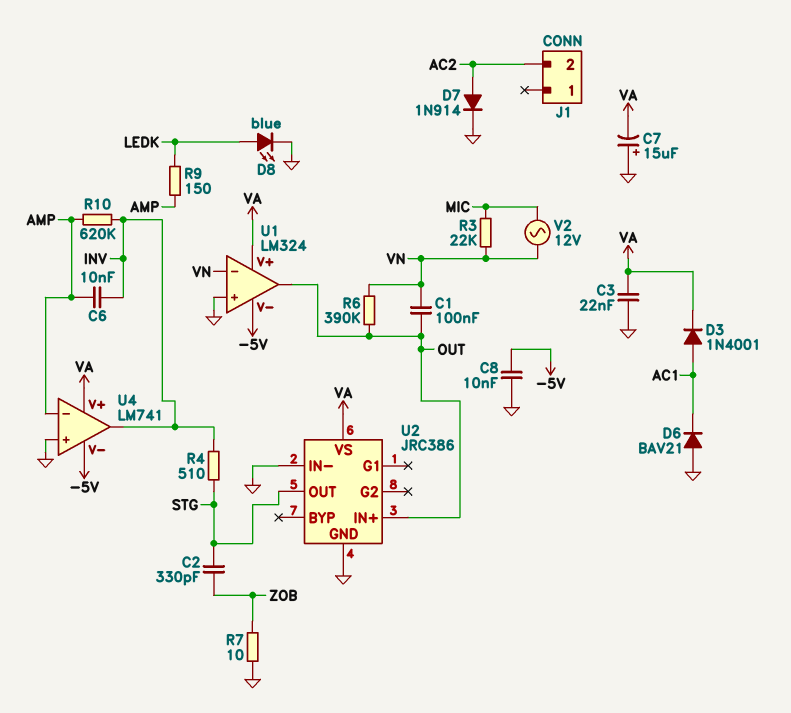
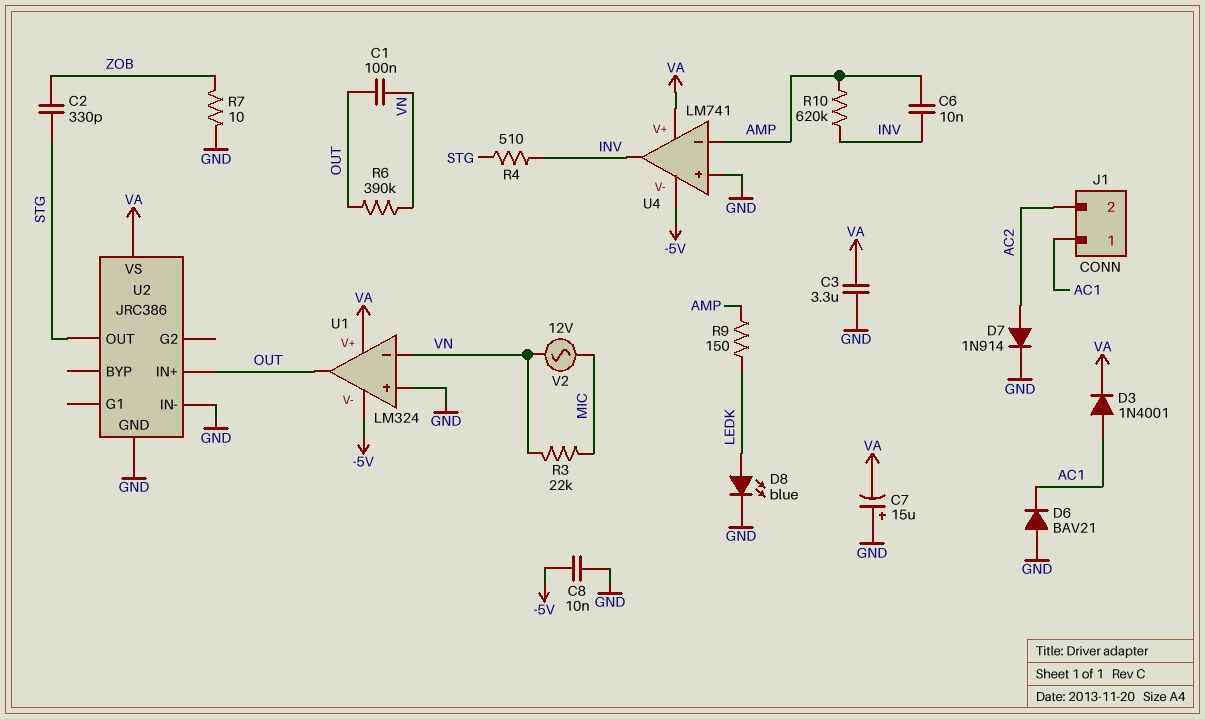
C3: 22nF (GND, VA) -> 3.3uF (GND, VA)
J1 pin 1: none -> AC1

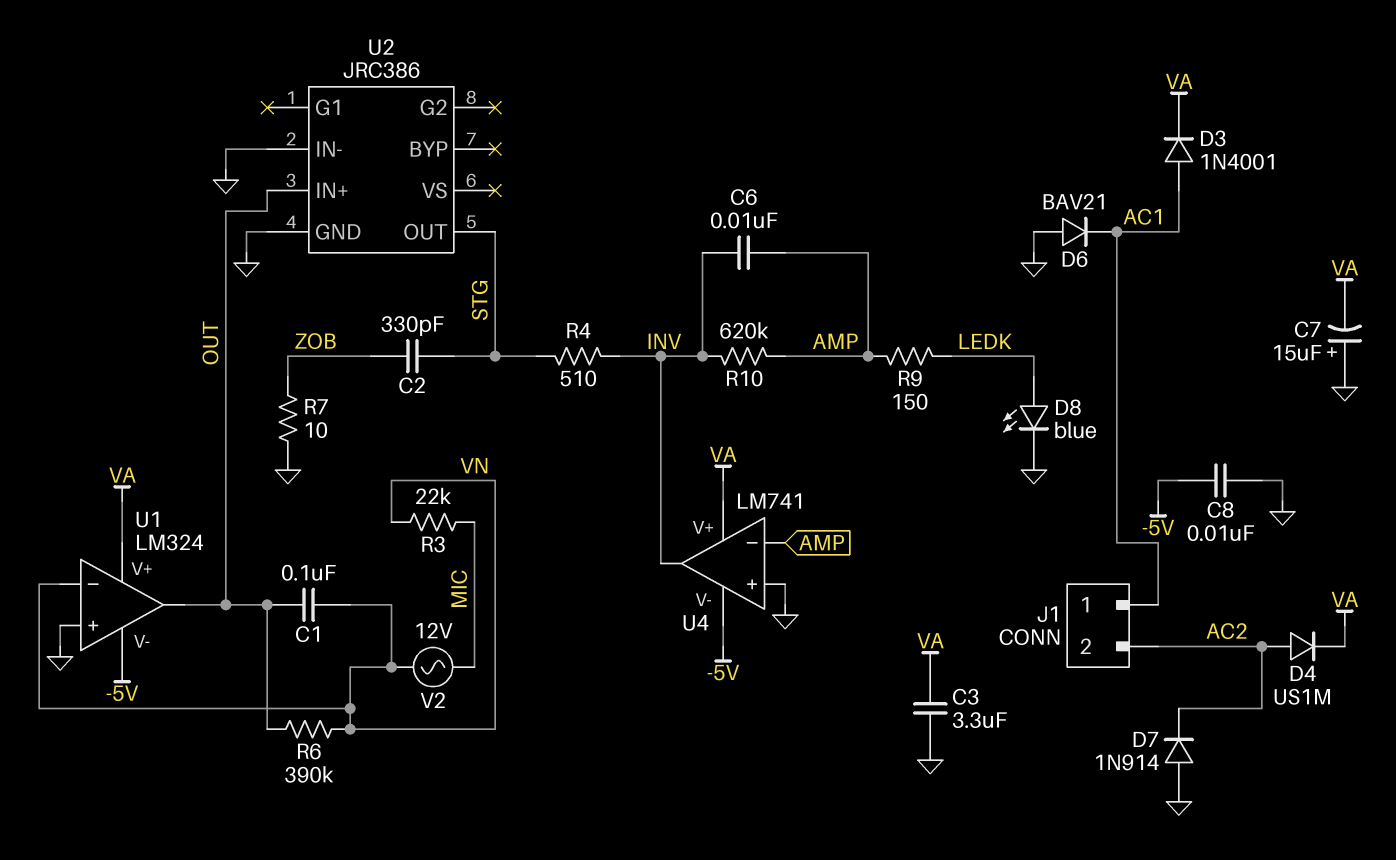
D4: none -> diode US1M (A AC2, K VA)
D7: diode 1N914 (A AC2, K GND) -> diode 1N914 (A GND, K AC2)
U2 pin VS: VA -> none

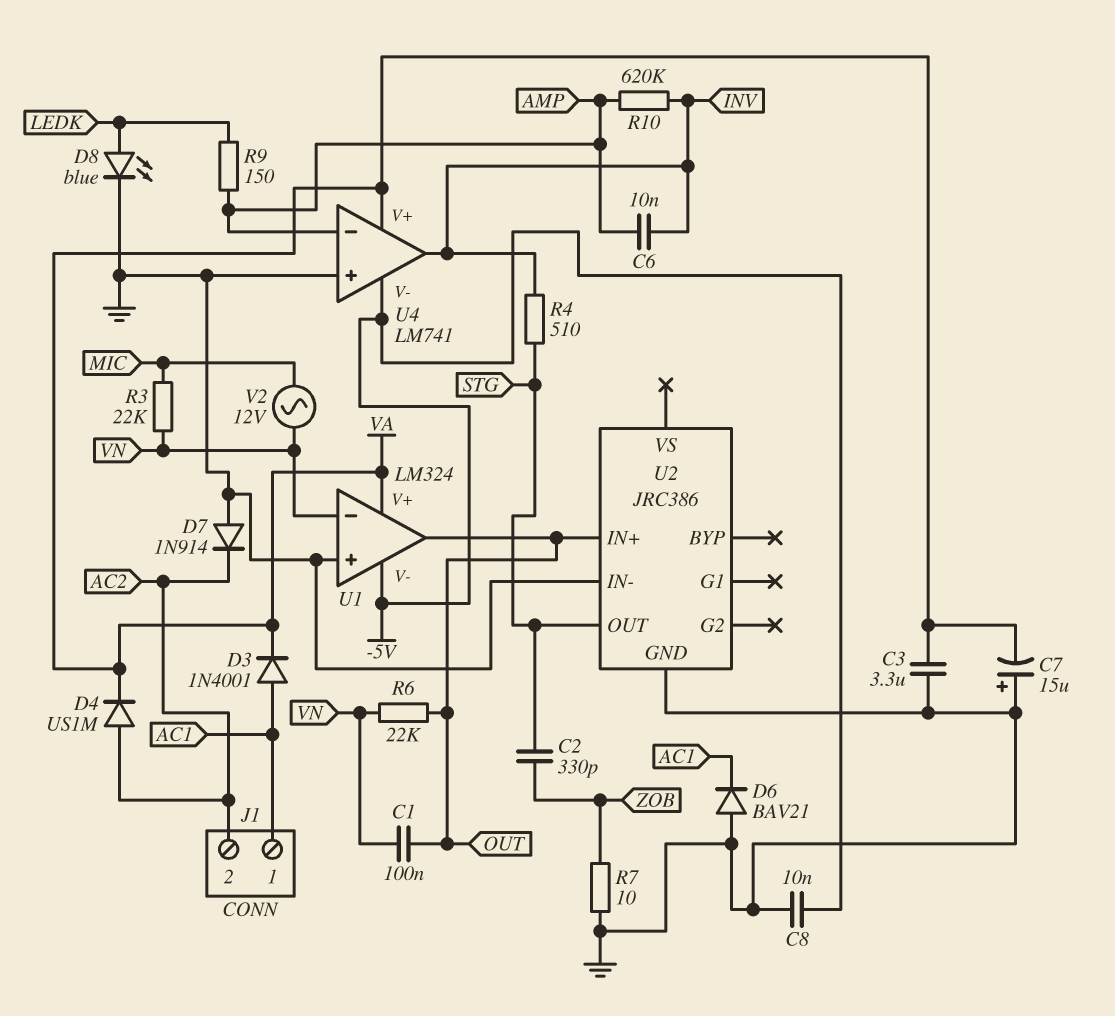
R6: 390k (OUT, VN) -> 22k (OUT, VN)

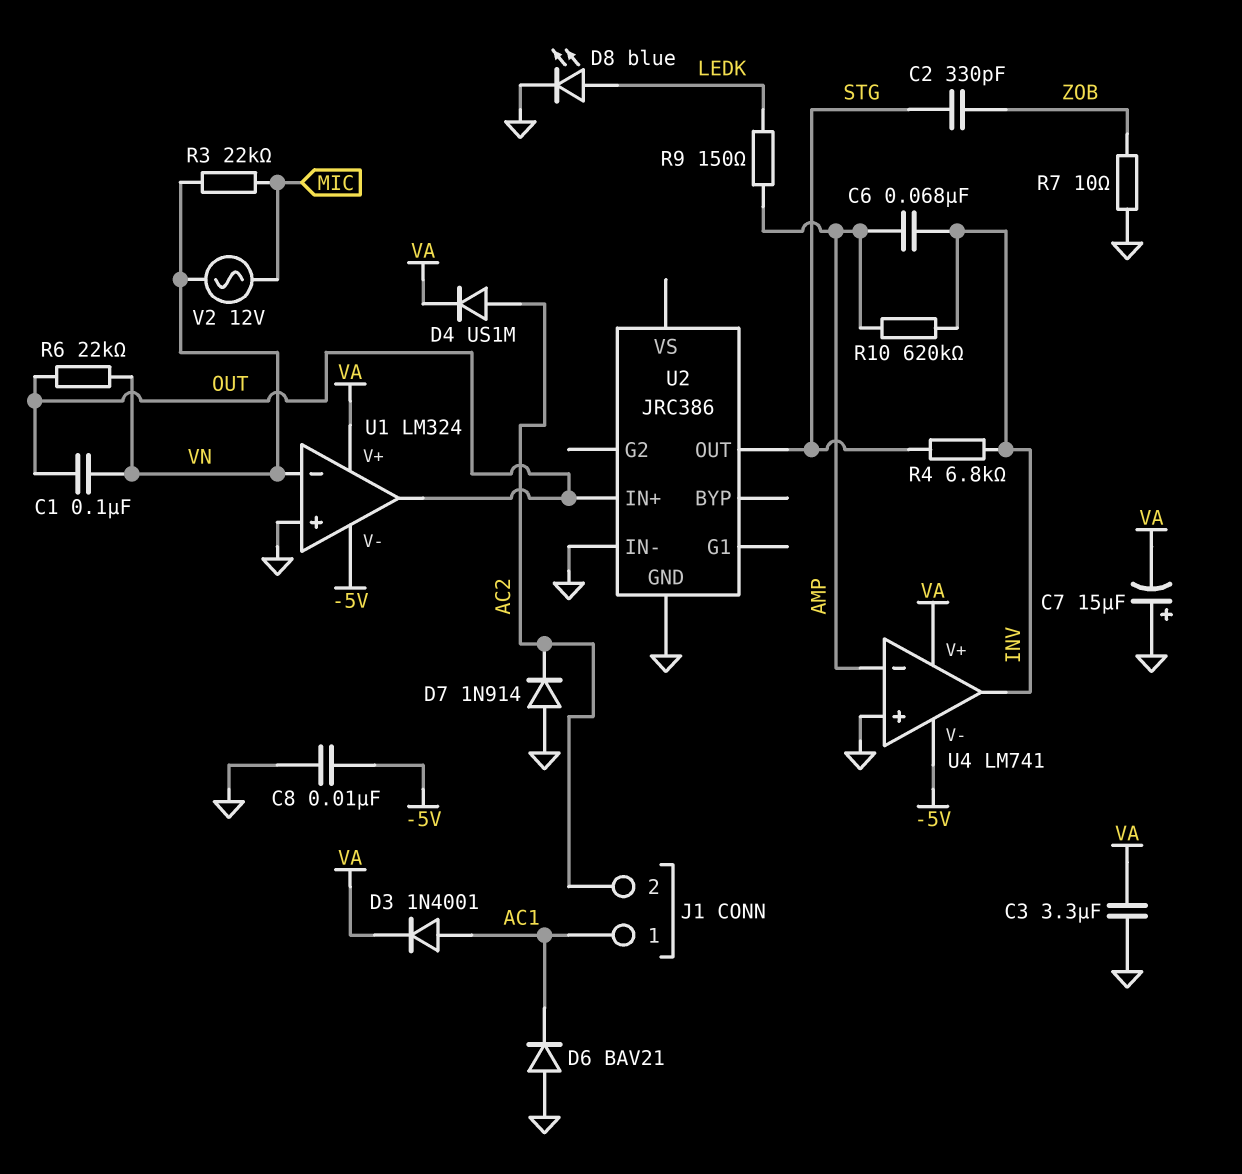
C6: 10nF (AMP, INV) -> 68nF (AMP, INV)
R4: 510 (INV, STG) -> 6.8k (INV, STG)

